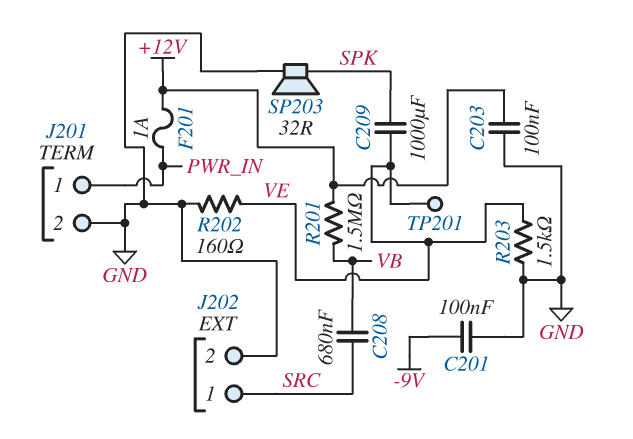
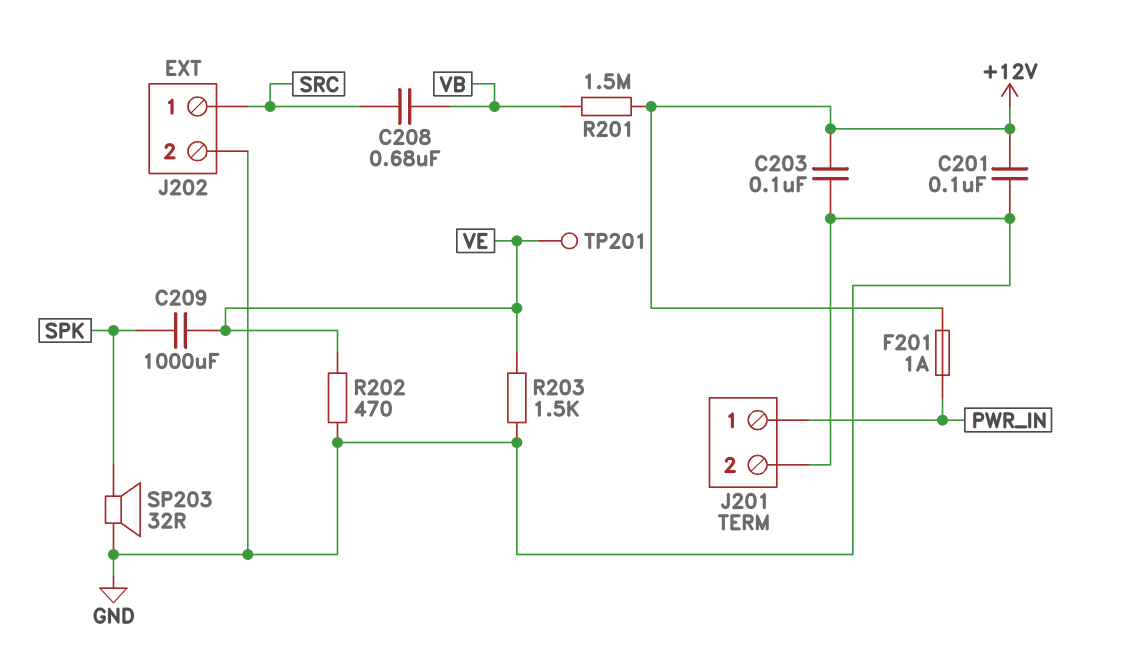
C201: 100nF (-9V, GND) -> 100nF (+12V, GND)
R202: 160 (GND, VE) -> 470 (GND, VE)

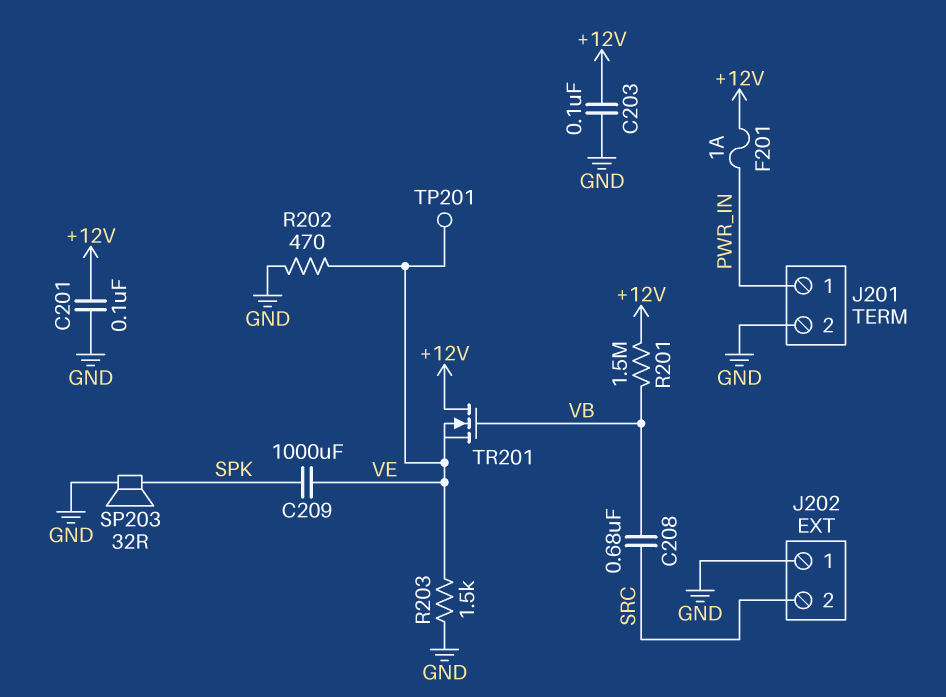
J202 pin 1: SRC -> GND
J202 pin 2: GND -> SRC
TR201: none -> NMOS (G VB, D +12V, S VE)

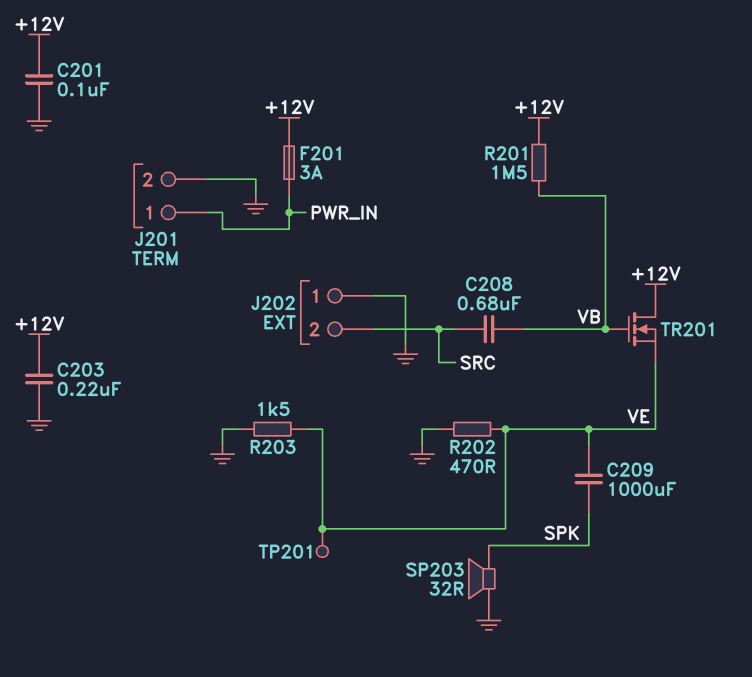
C203: 100nF (+12V, GND) -> 220nF (+12V, GND)
F201: 1A (+12V, PWR_IN) -> 3A (+12V, PWR_IN)

